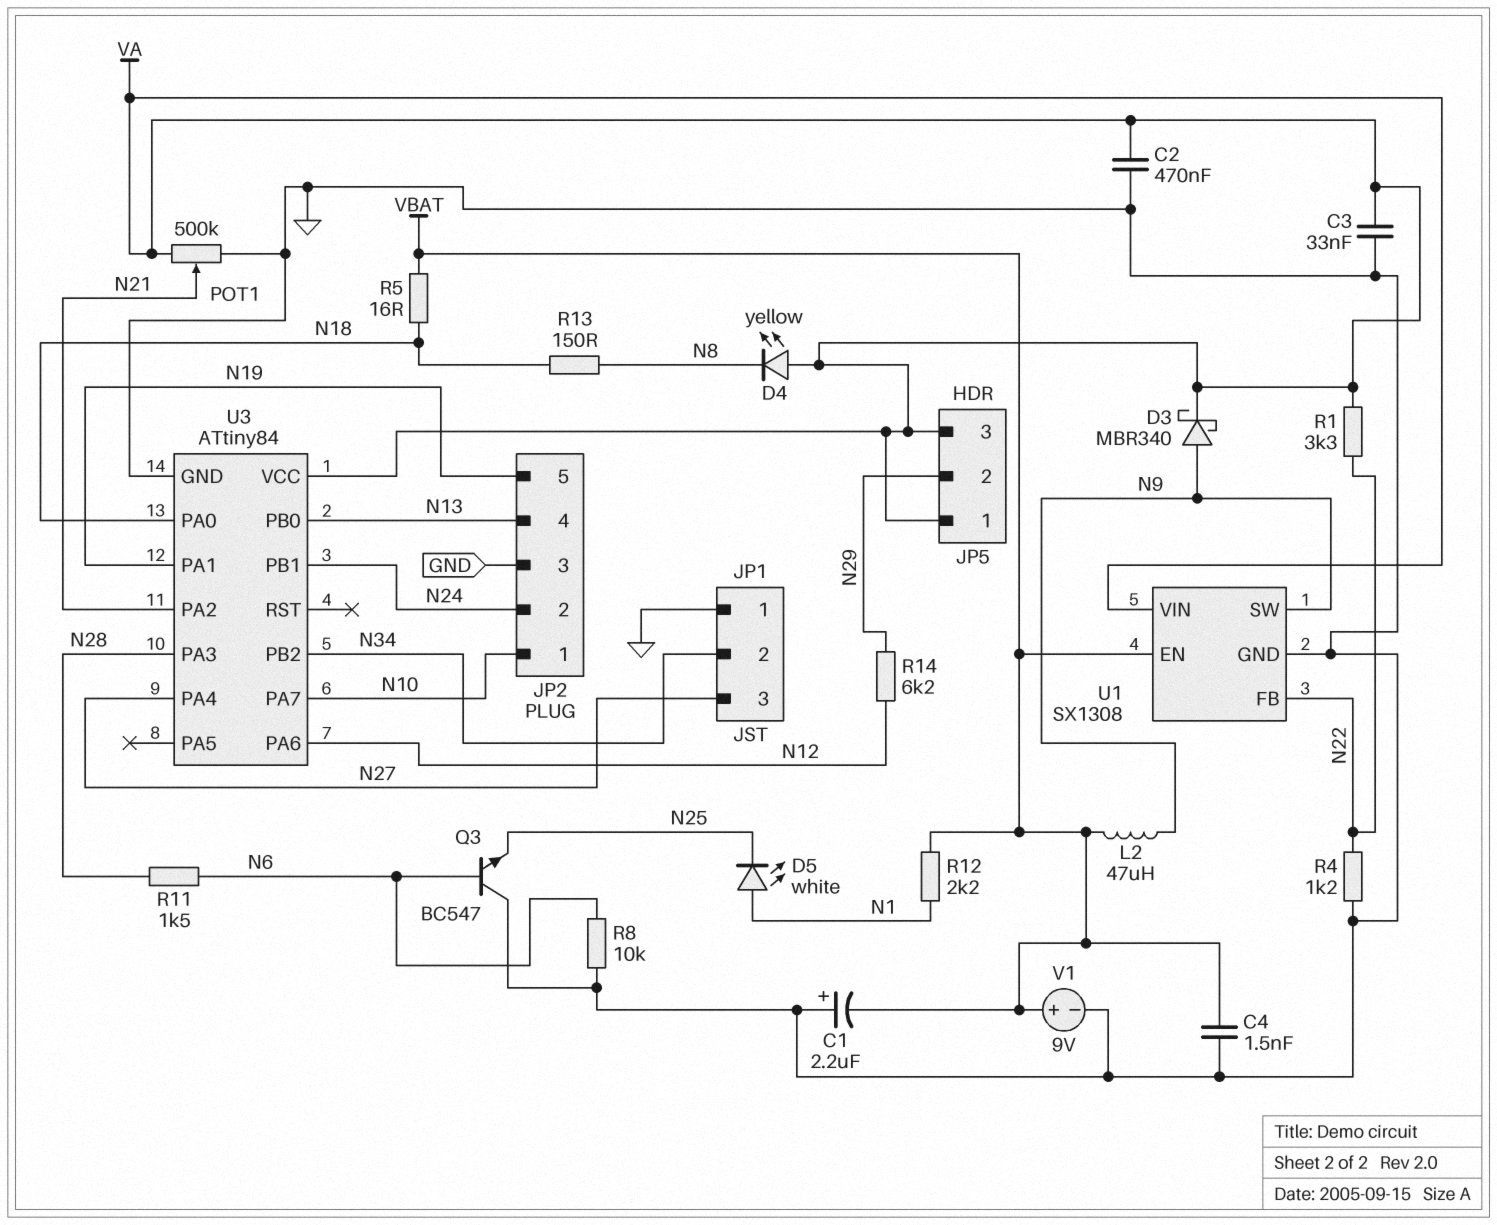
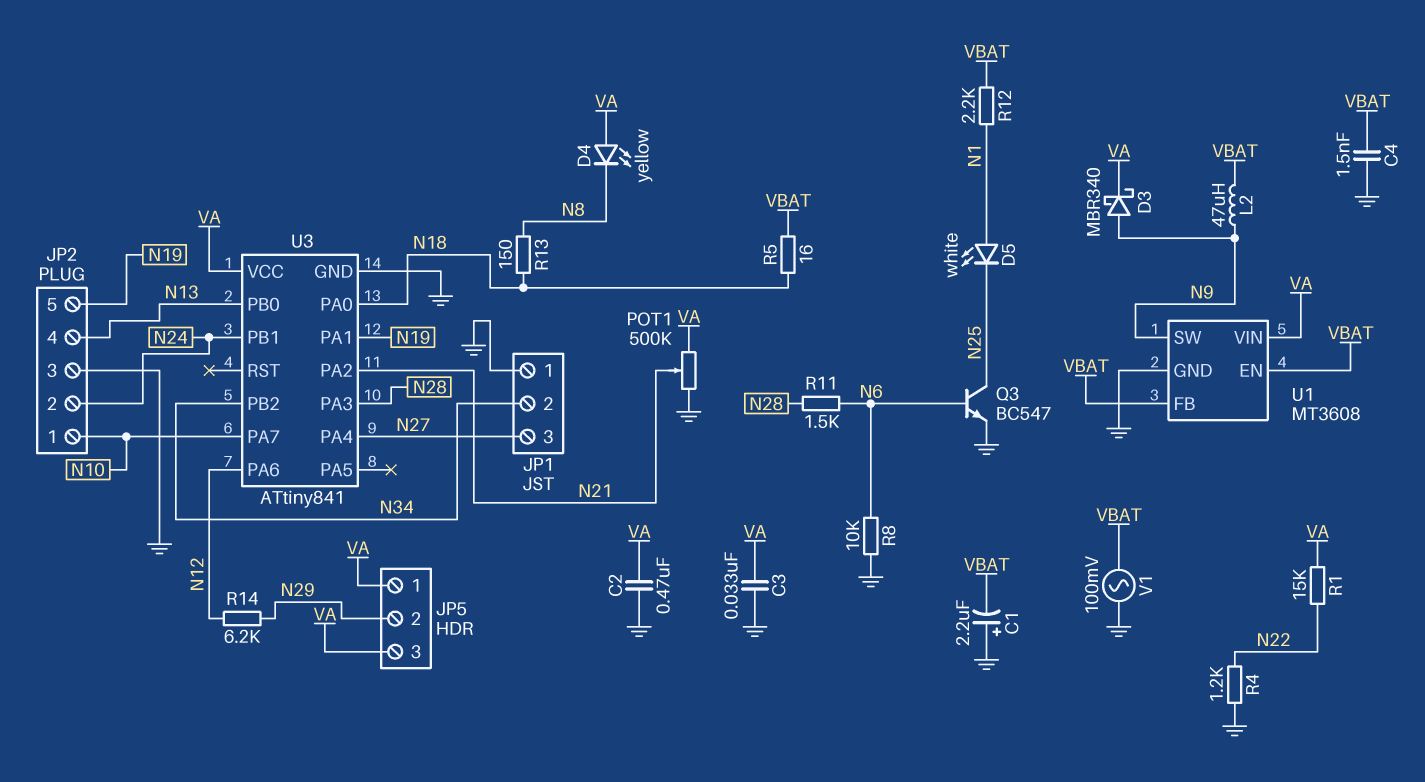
Q3: NPN BC547 (B N6, C GND, E N25) -> NPN BC547 (B N6, C N25, E GND)
R1: 3.3k (N22, VA) -> 15k (N22, VA)
U1: SX1308 -> MT3608
U1 pin FB: N22 -> VBAT
U3: ATtiny84 -> ATtiny841
V1: 9V (plus VBAT, minus GND) -> AC 100mV (GND, VBAT)

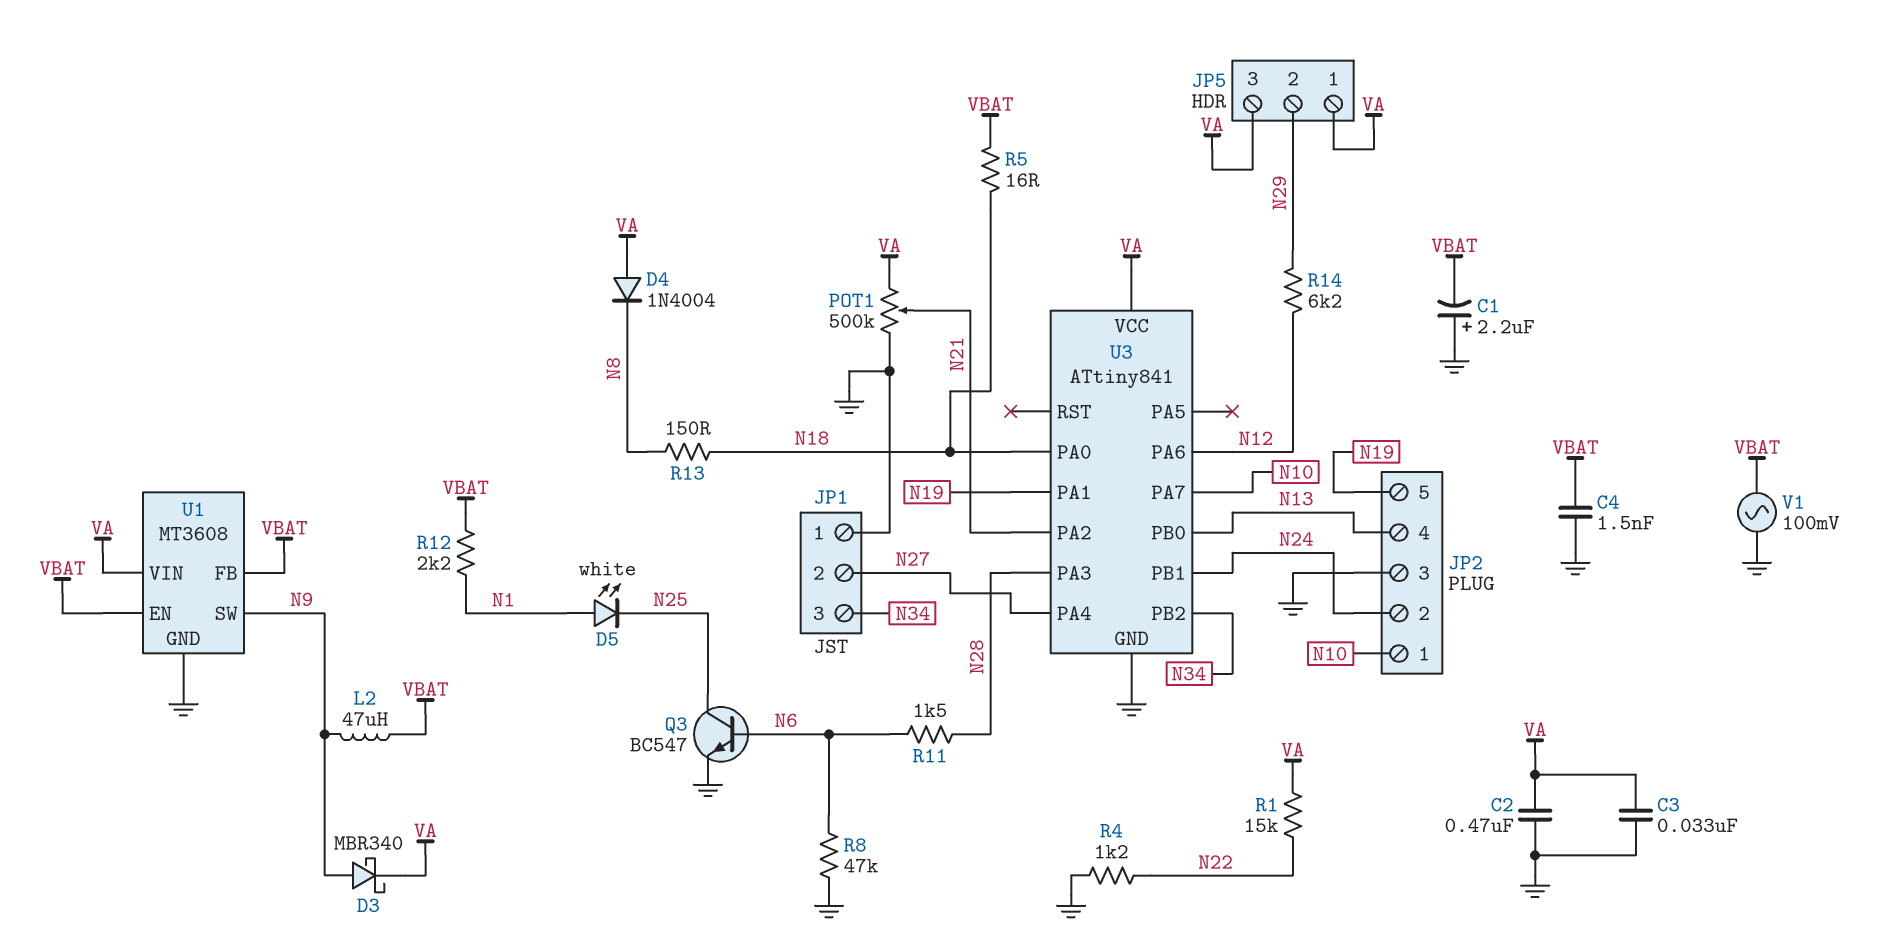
D4: LED yellow (A VA, K N8) -> diode 1N4004 (A VA, K N8)
JP1 pin 2: N34 -> N27
JP1 pin 3: N27 -> N34
R8: 10k (GND, N6) -> 47k (GND, N6)

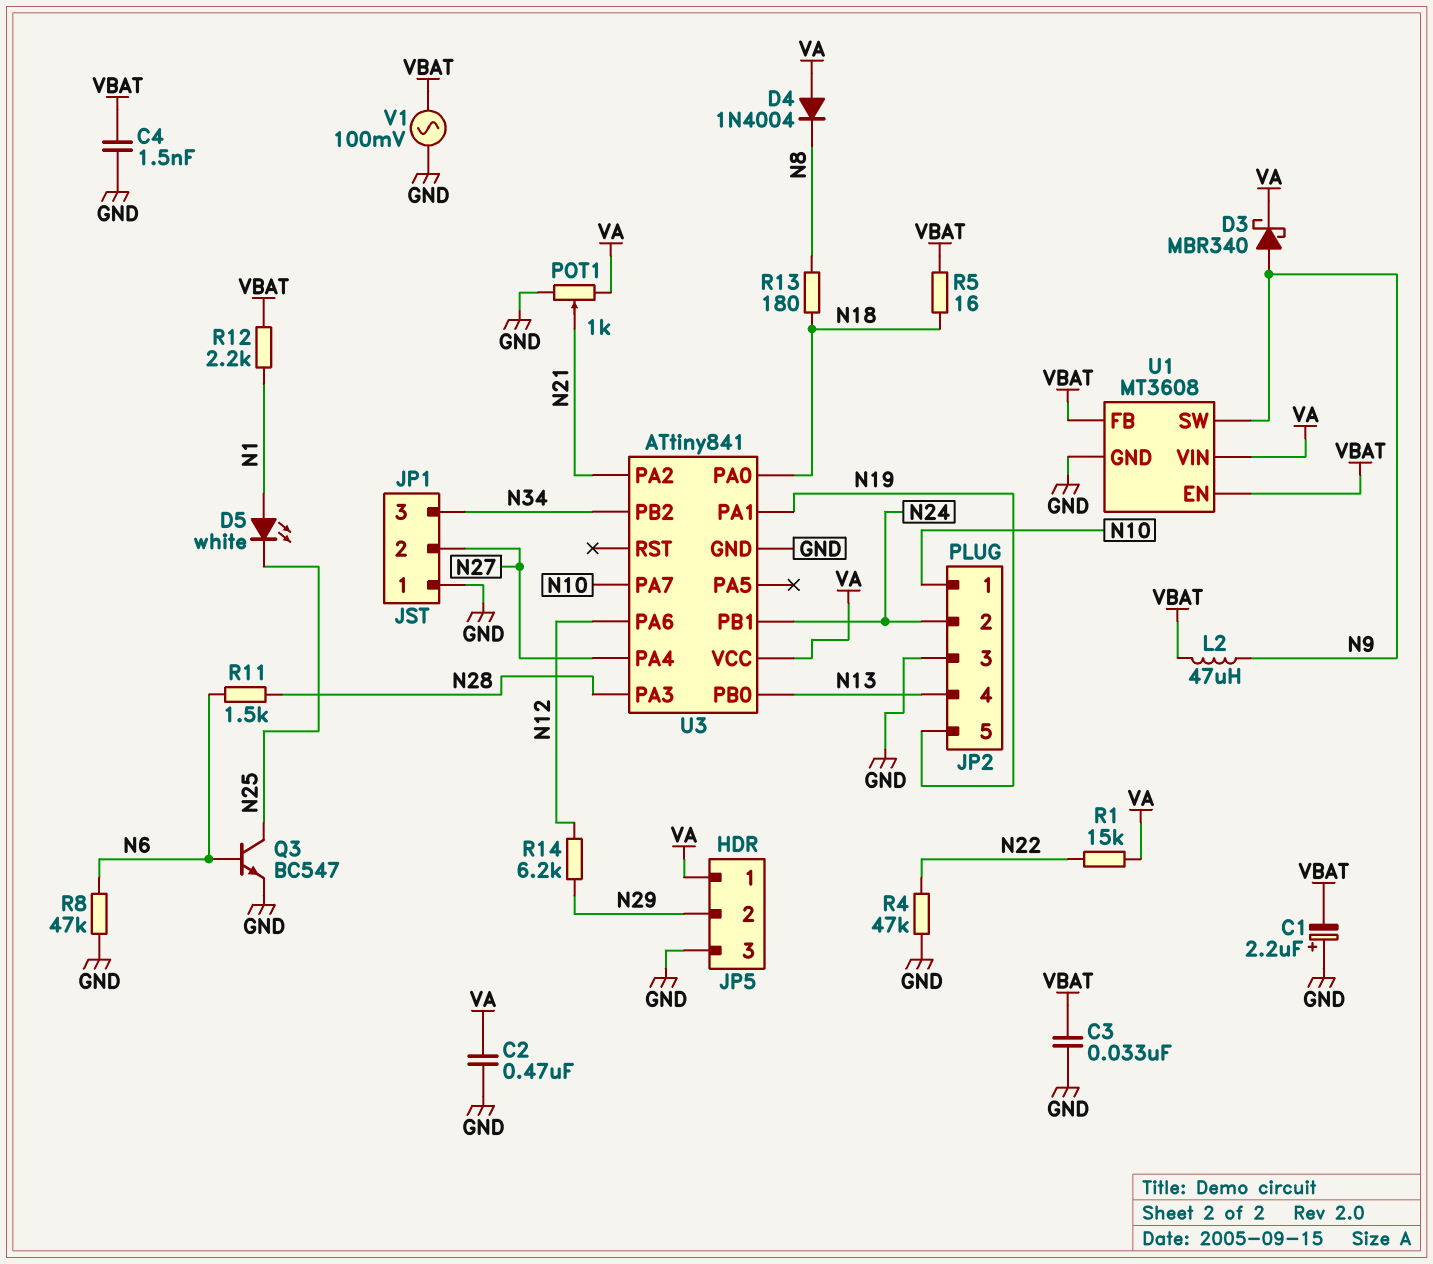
C3: 33nF (GND, VA) -> 33nF (GND, VBAT)
JP5 pin 3: VA -> GND
POT1: 500k (GND, VA, wiper N21) -> 1k (GND, VA, wiper N21)
R4: 1.2k (GND, N22) -> 47k (GND, N22)
R13: 150 (N8, N18) -> 180 (N8, N18)

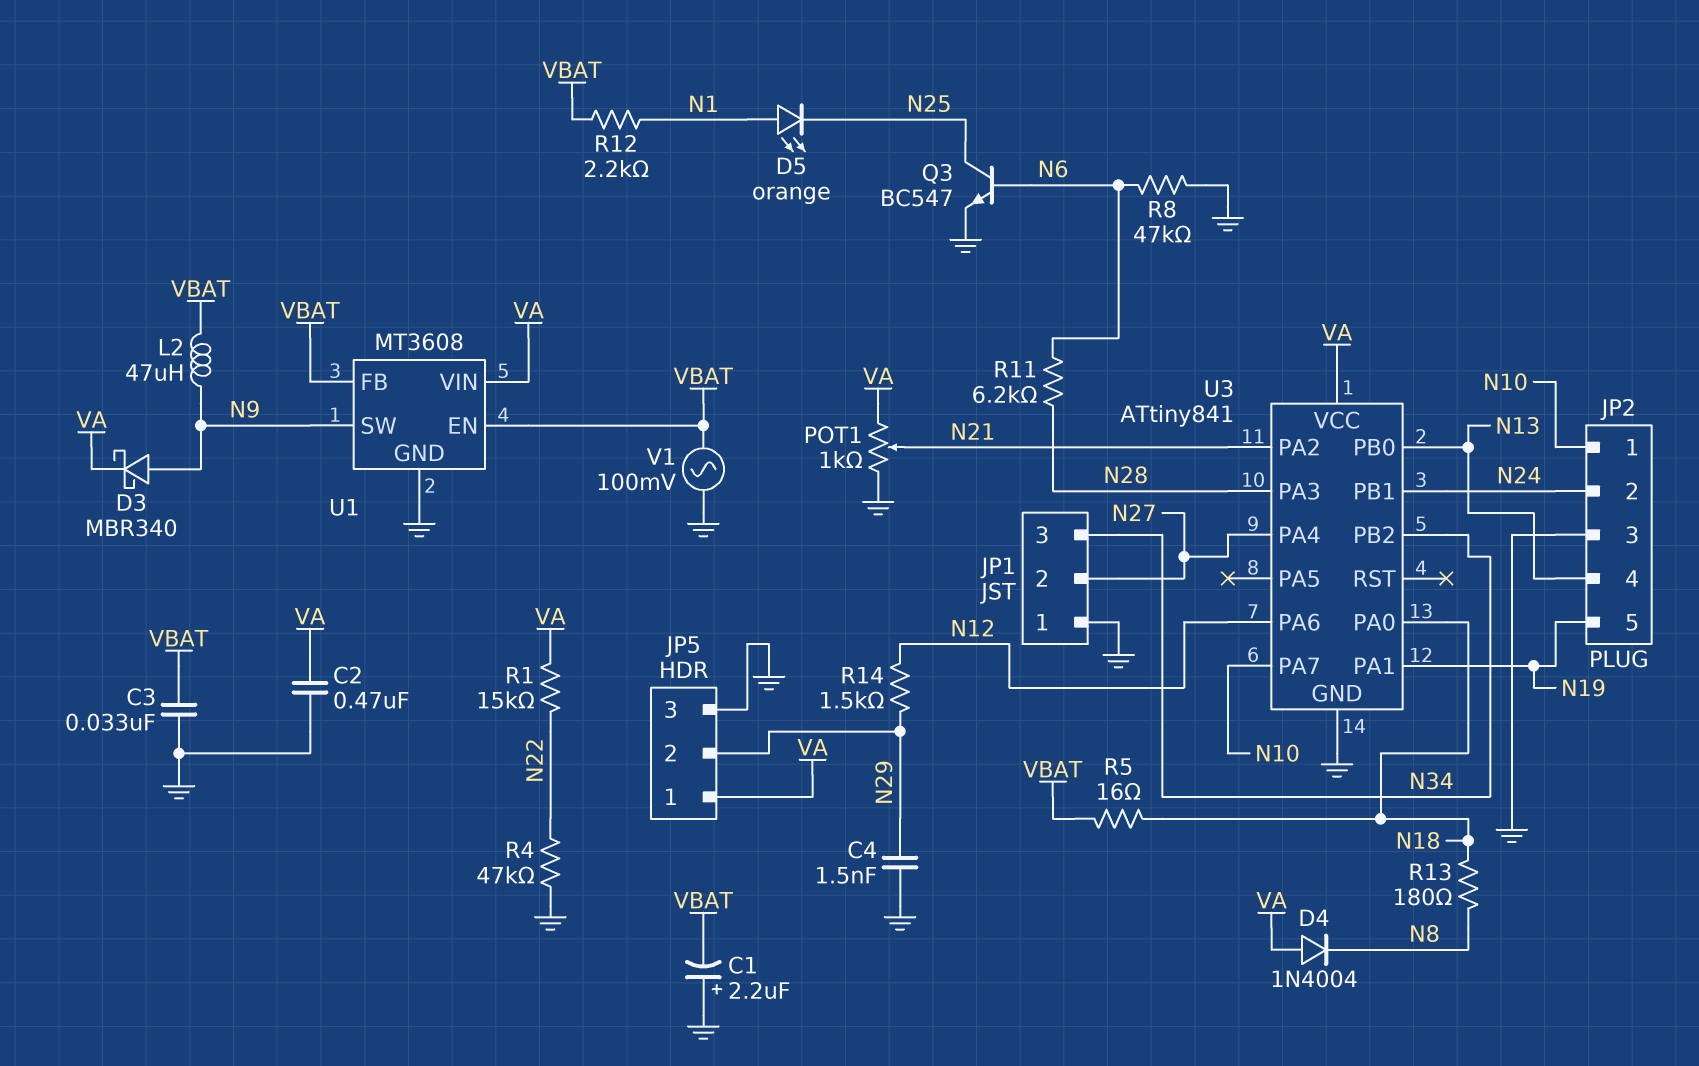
C4: 1.5nF (GND, VBAT) -> 1.5nF (GND, N29)
D5: LED white (A N1, K N25) -> LED orange (A N1, K N25)
R11: 1.5k (N6, N28) -> 6.2k (N6, N28)
R14: 6.2k (N12, N29) -> 1.5k (N12, N29)

